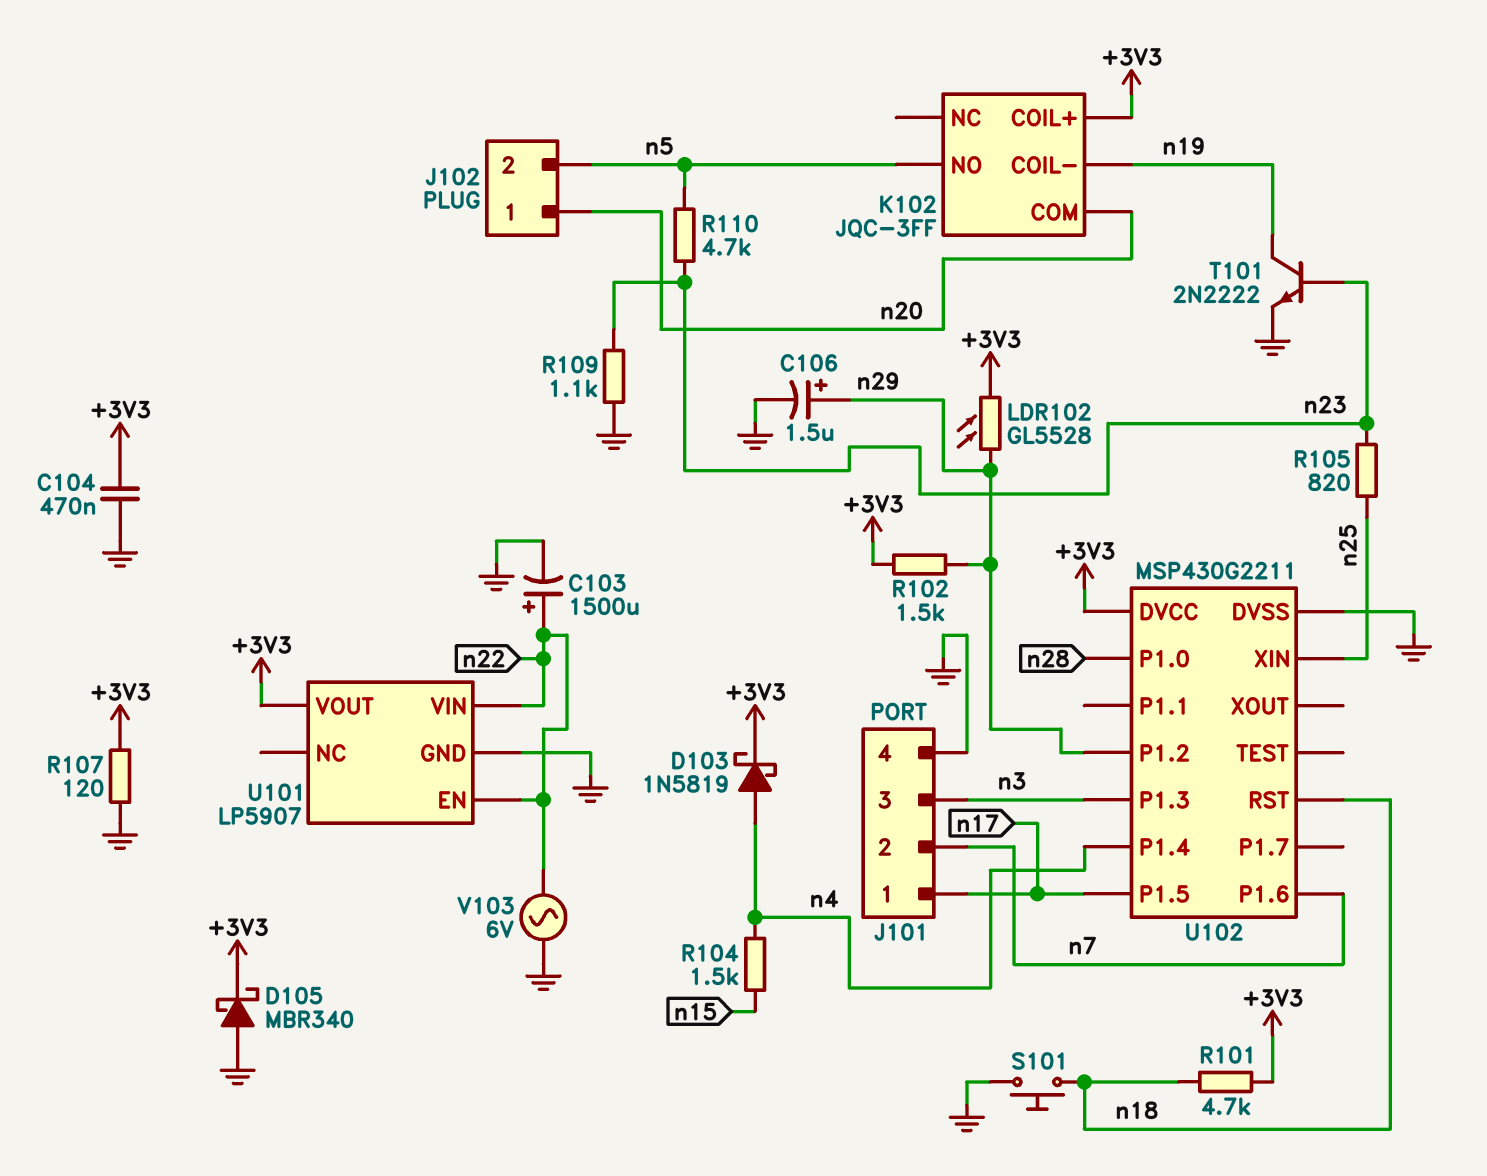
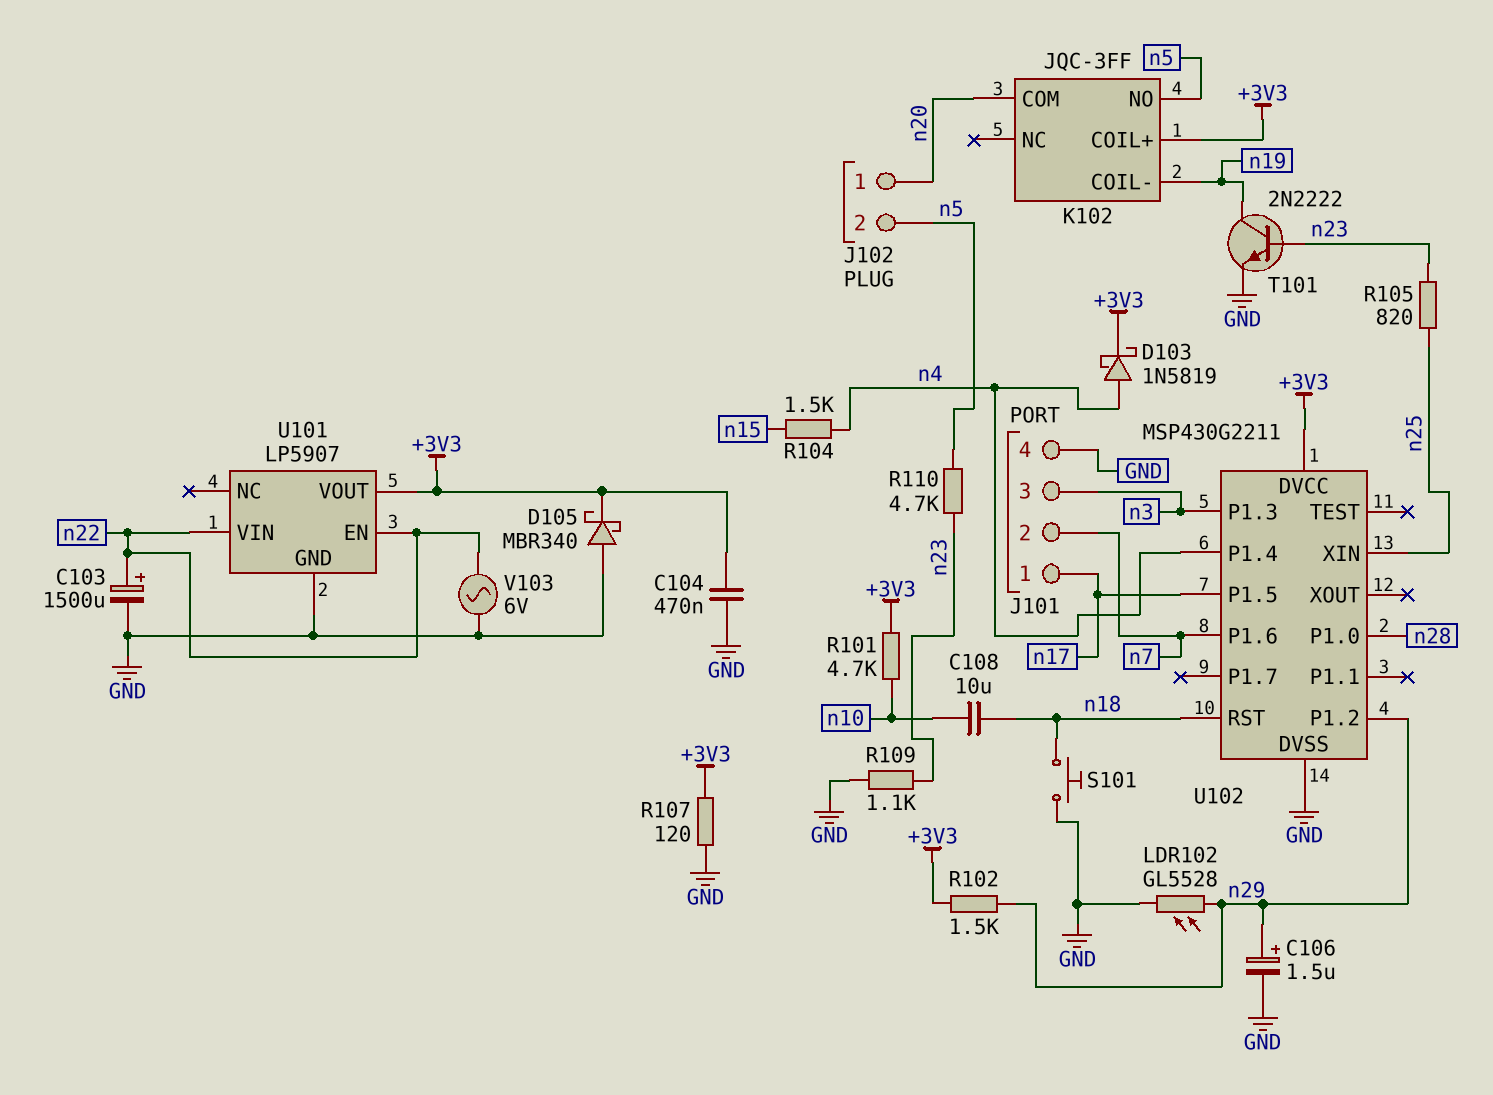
C108: none -> 10uF (n10, n18)
LDR102: GL5528 (+3V3, n29) -> GL5528 (GND, n29)
R101: 4.7k (+3V3, n18) -> 4.7k (+3V3, n10)

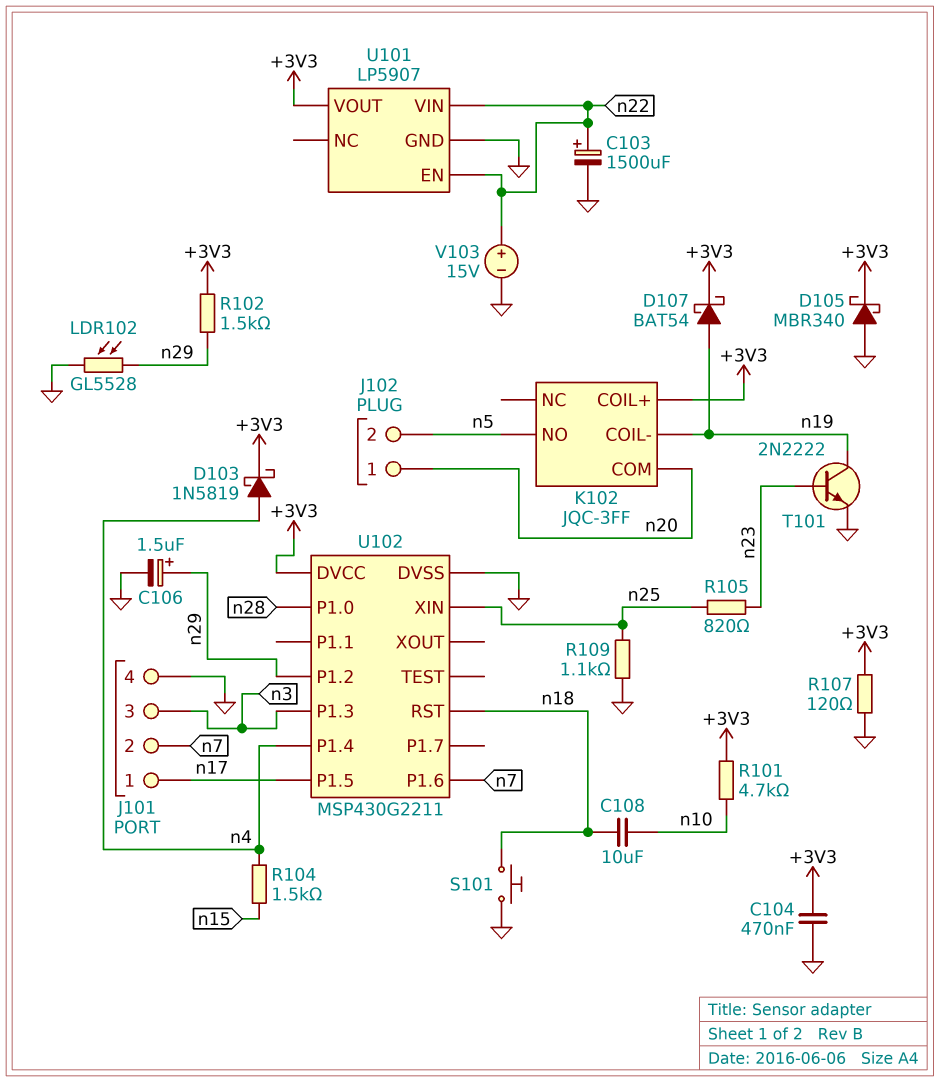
D107: none -> schottky BAT54 (A n19, K +3V3)
R109: 1.1k (GND, n23) -> 1.1k (GND, n25)
R110: 4.7k (n5, n23) -> none
V103: AC 6V (GND, n22) -> 15V (plus n22, minus GND)

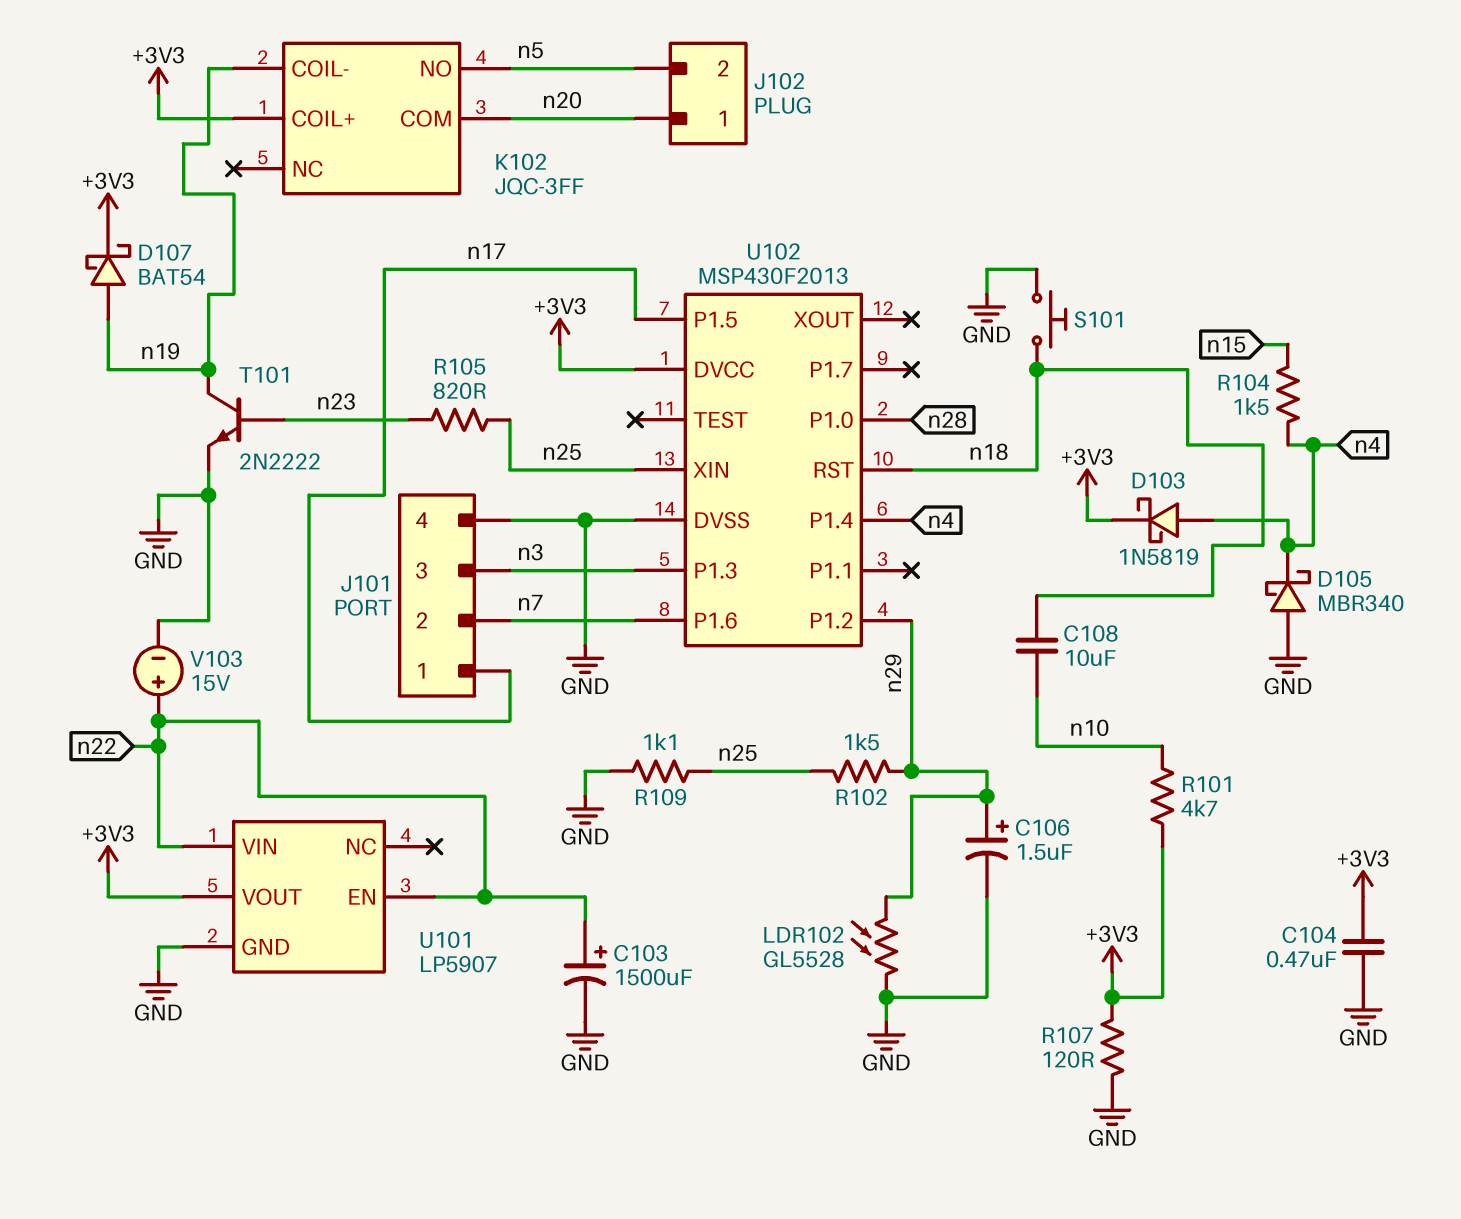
D105: schottky MBR340 (A GND, K +3V3) -> schottky MBR340 (A GND, K n4)
R102: 1.5k (+3V3, n29) -> 1.5k (n25, n29)
U102: MSP430G2211 -> MSP430F2013

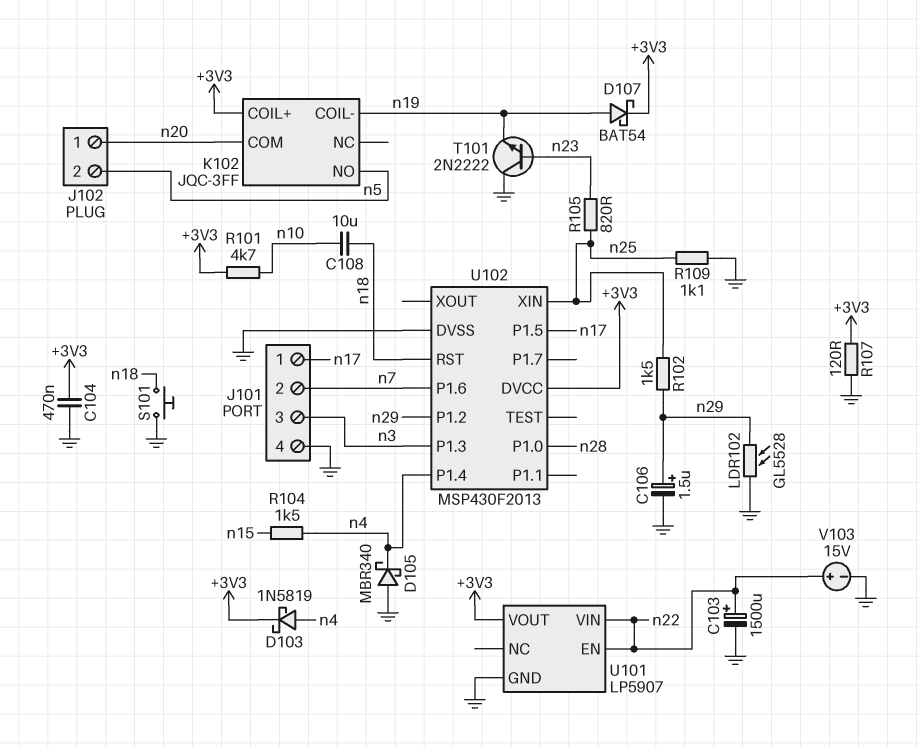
T101: NPN 2N2222 (B n23, C n19, E GND) -> NPN 2N2222 (B n23, C GND, E n19)

